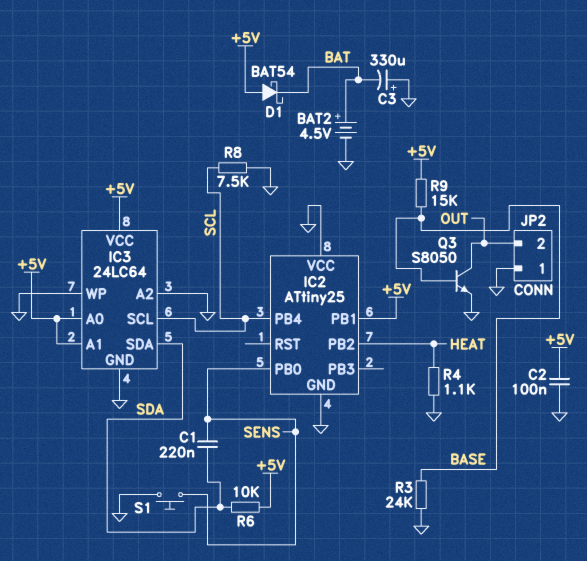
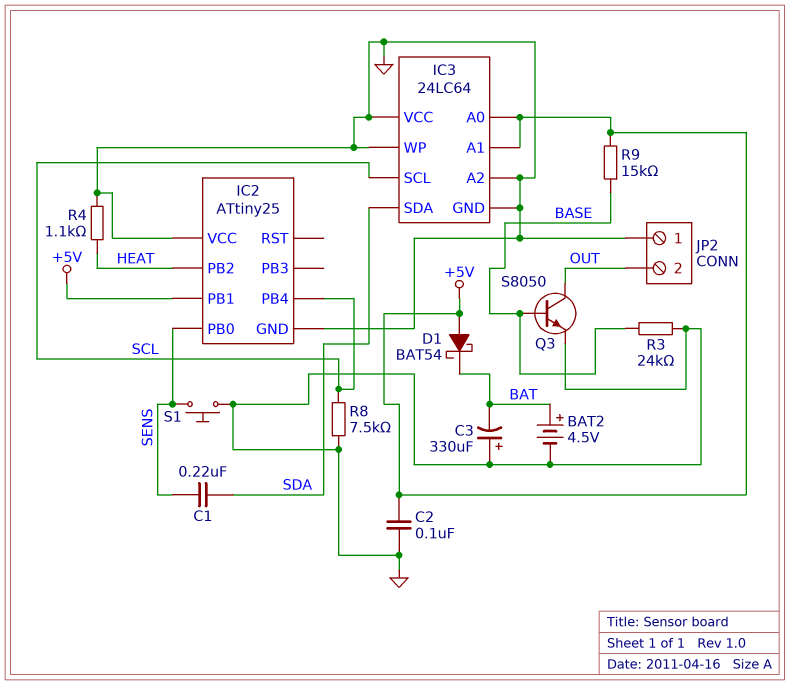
IC3 pin VCC: +5V -> GND
R6: 10k (+5V, SDA) -> none

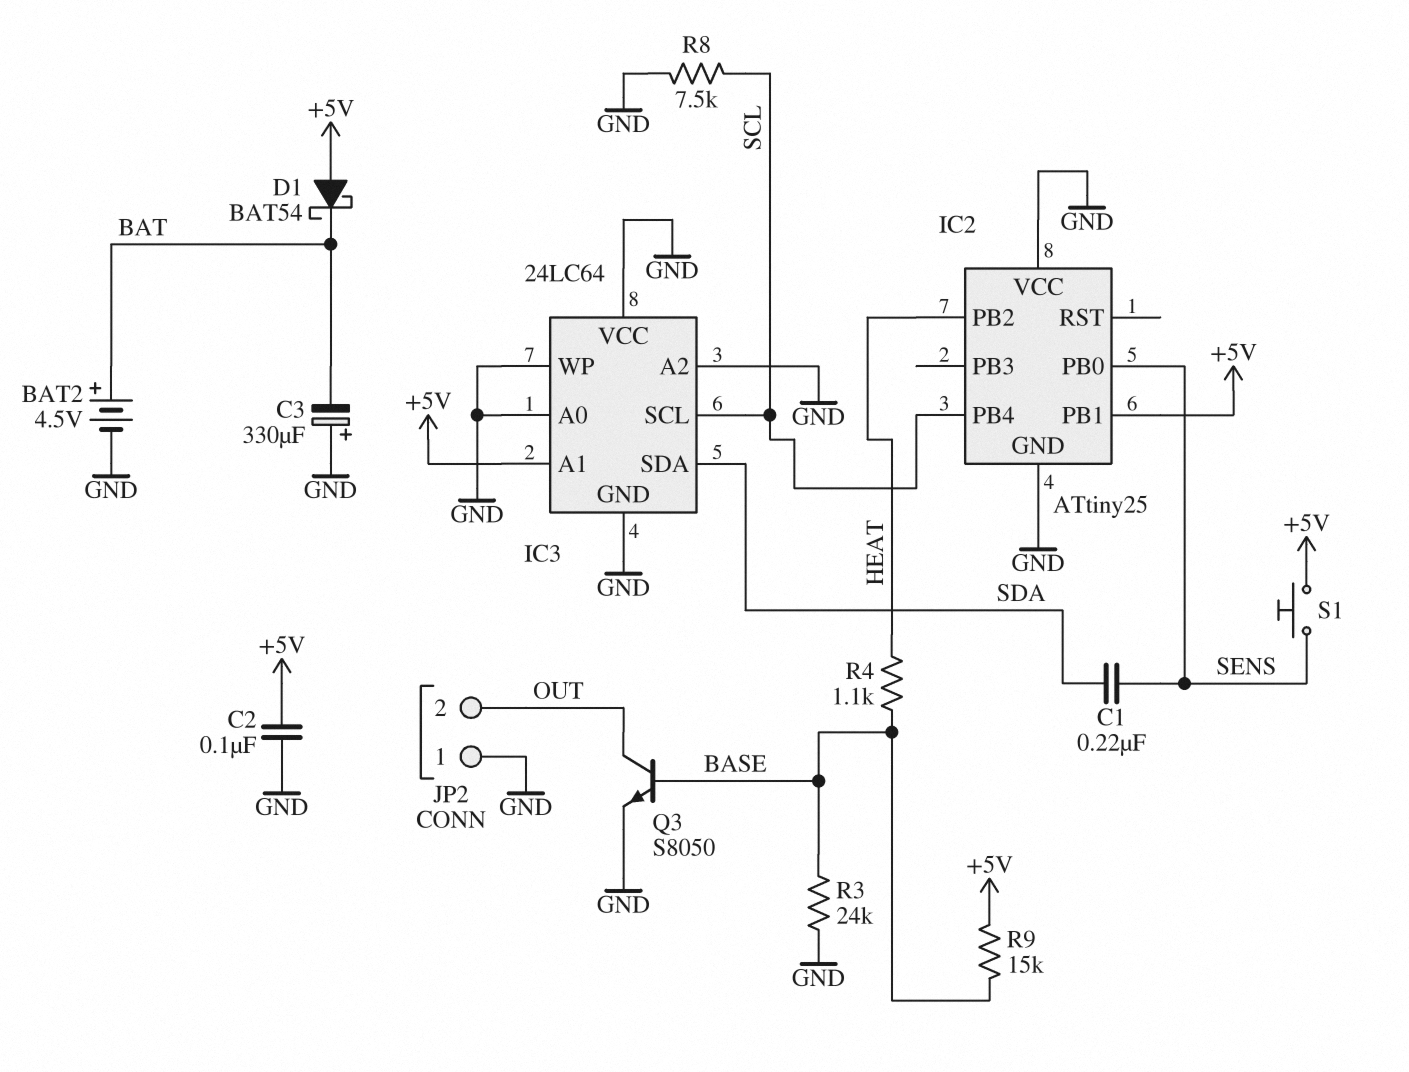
IC3 pin A0: +5V -> GND
R4: 1.1k (GND, HEAT) -> 1.1k (BASE, HEAT)
S1: button (GND, SENS) -> button (+5V, SENS)

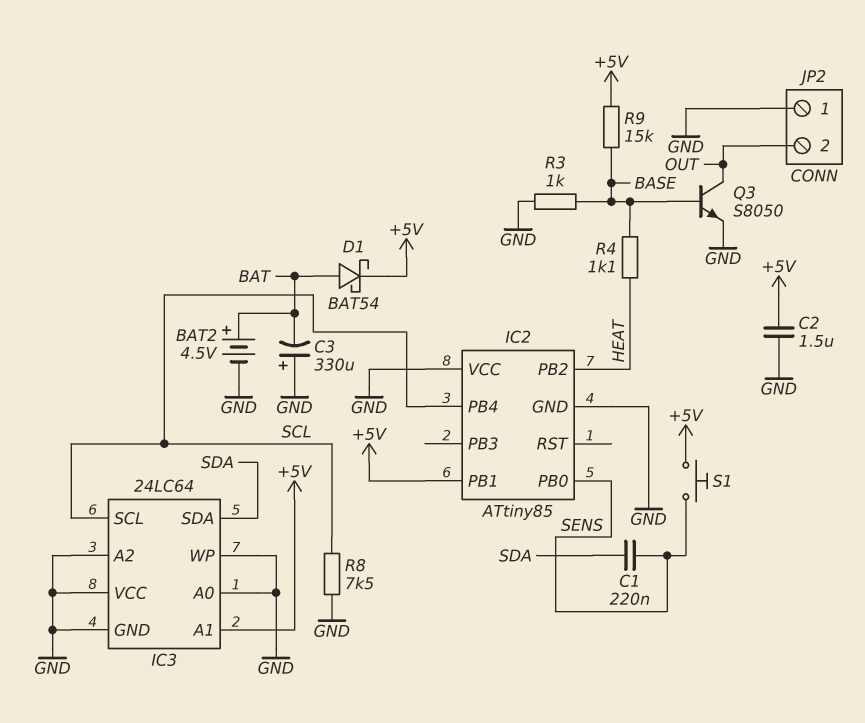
C2: 100nF (+5V, GND) -> 1.5uF (+5V, GND)
D1: schottky BAT54 (A +5V, K BAT) -> schottky BAT54 (A BAT, K +5V)
IC2: ATtiny25 -> ATtiny85
R3: 24k (BASE, GND) -> 1k (BASE, GND)

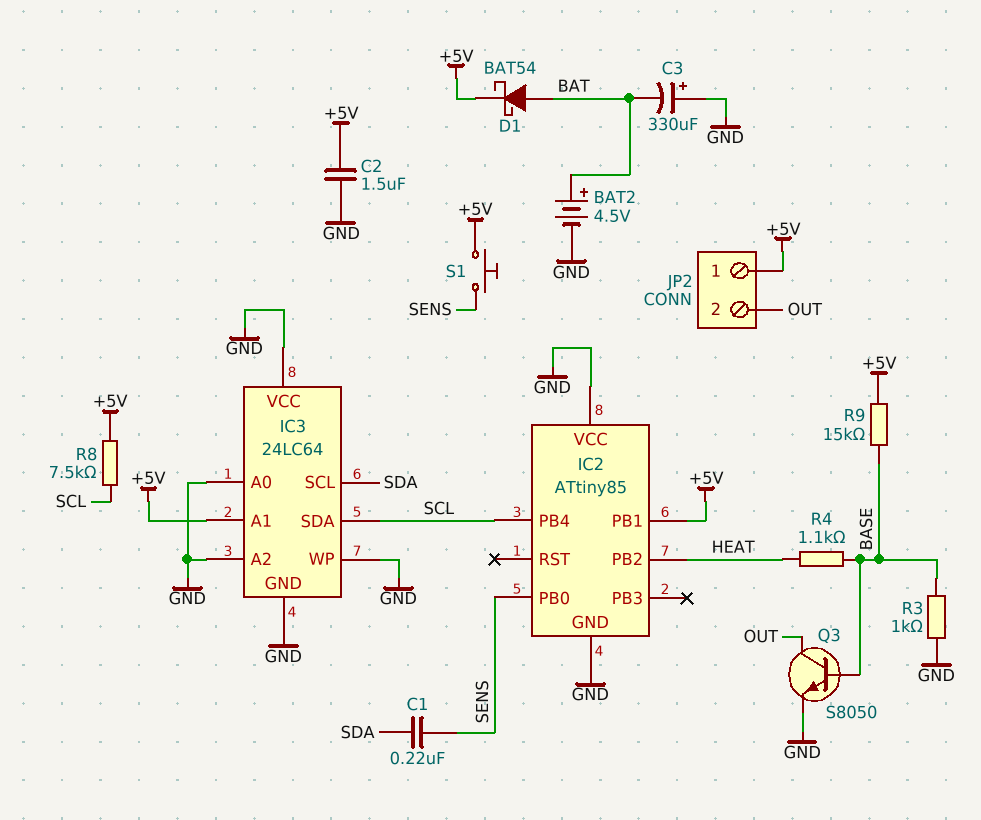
IC3 pin SCL: SCL -> SDA
IC3 pin SDA: SDA -> SCL
JP2 pin 1: GND -> +5V
R8: 7.5k (GND, SCL) -> 7.5k (+5V, SCL)

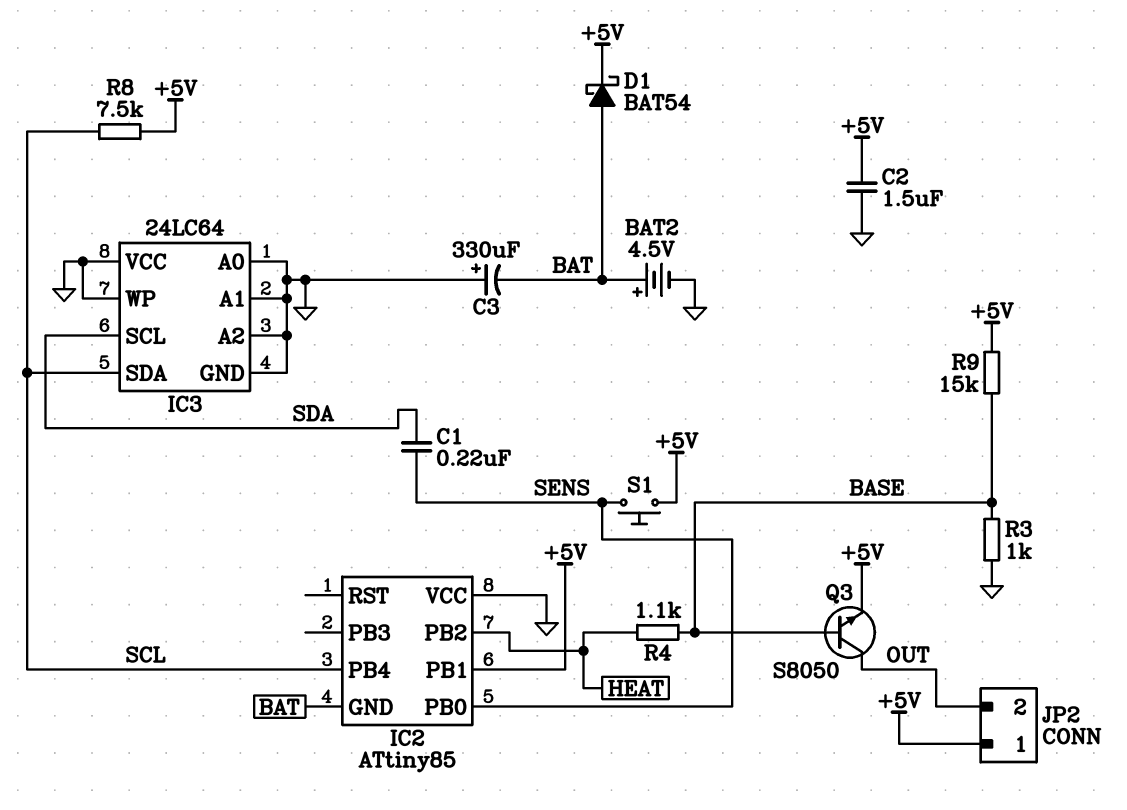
IC2 pin GND: GND -> BAT
IC3 pin A1: +5V -> GND
Q3: NPN S8050 (B BASE, C OUT, E GND) -> NPN S8050 (B BASE, C OUT, E +5V)

